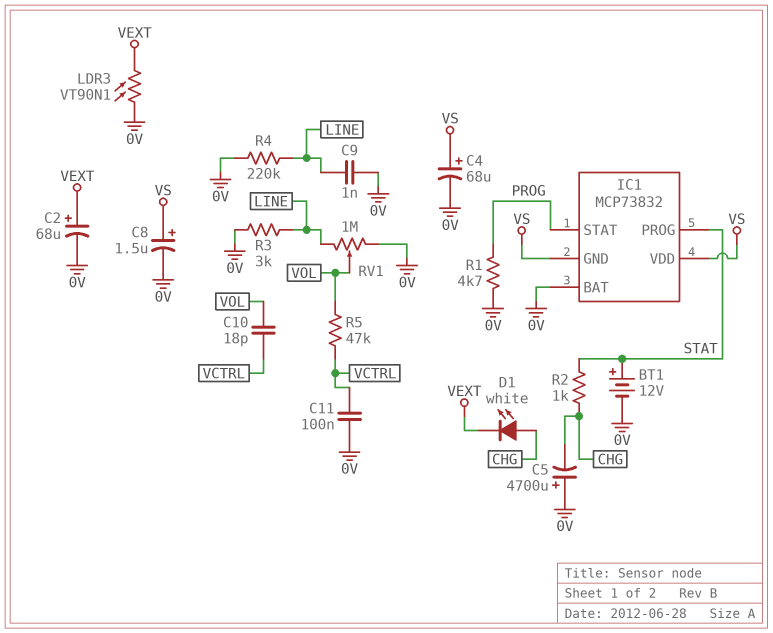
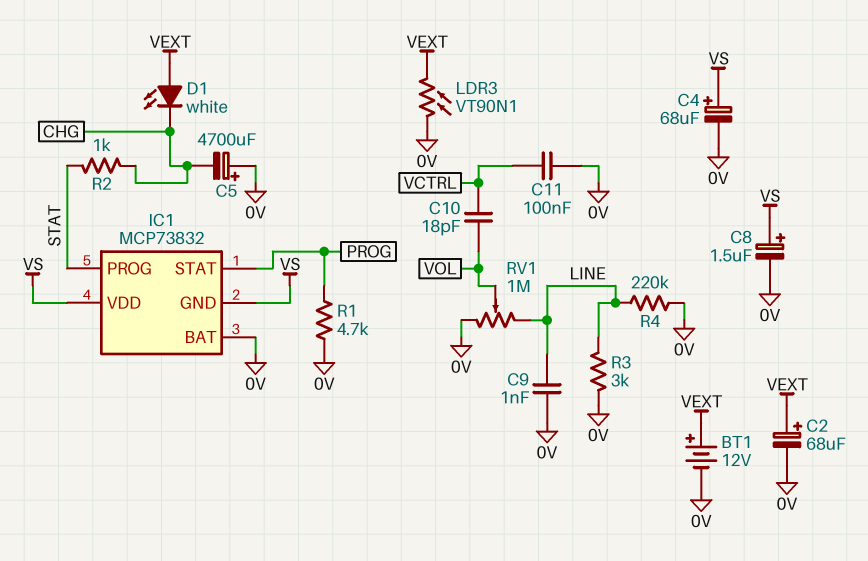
BT1: 12V (plus STAT, minus 0V) -> 12V (plus VEXT, minus 0V)
D1: LED white (A CHG, K VEXT) -> LED white (A VEXT, K CHG)
R5: 47k (VCTRL, VOL) -> none

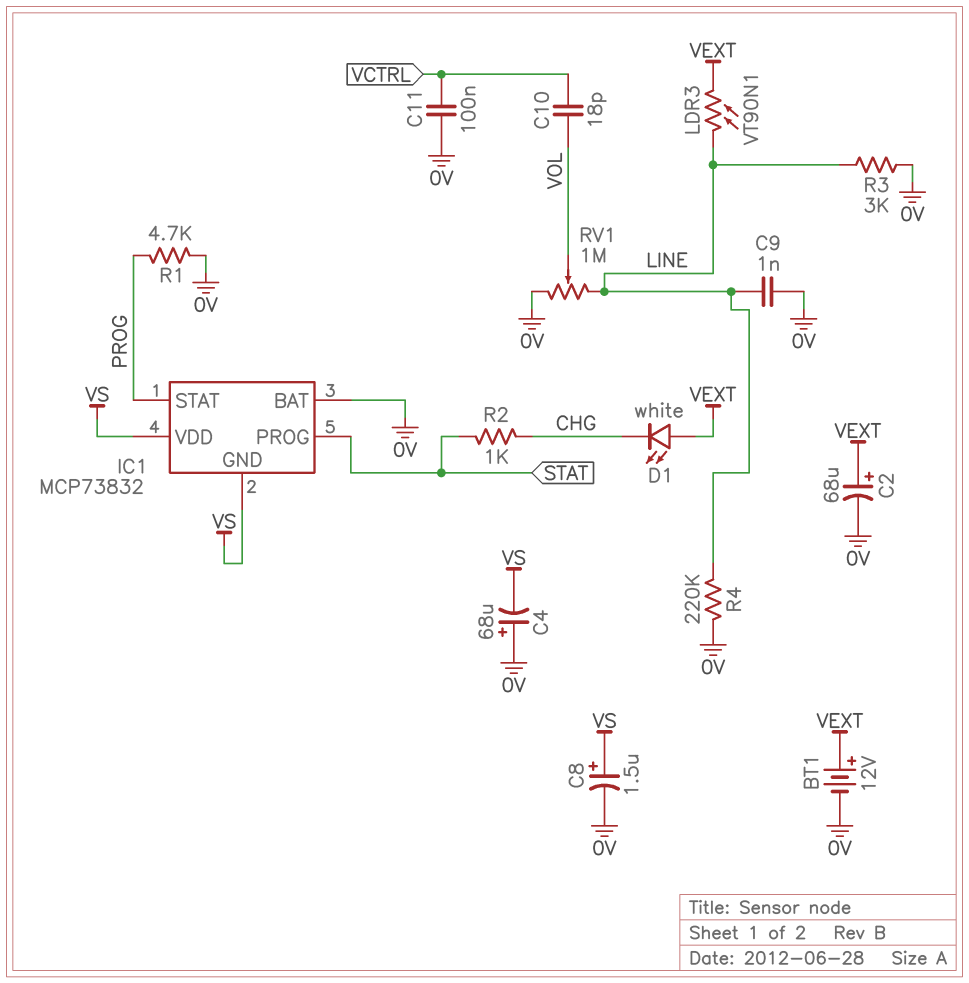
C4: 68uF (plus VS, minus 0V) -> 68uF (plus 0V, minus VS)
C5: 4700uF (plus 0V, minus CHG) -> none
LDR3: VT90N1 (0V, VEXT) -> VT90N1 (LINE, VEXT)

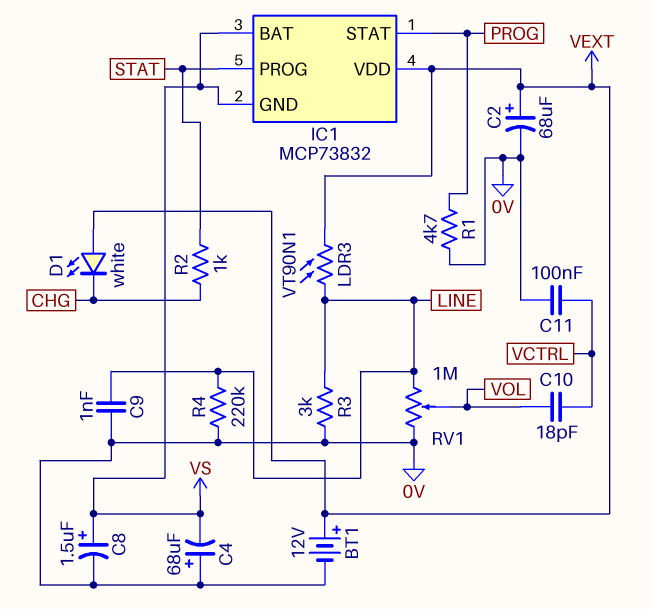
IC1 pin BAT: 0V -> VS
IC1 pin VDD: VS -> VEXT

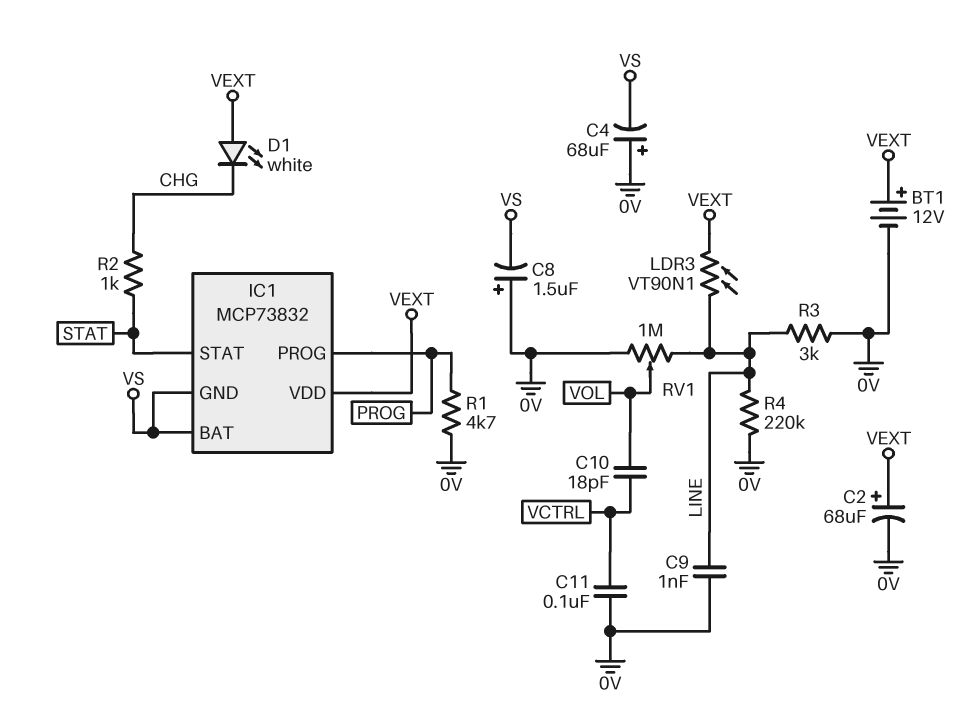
C8: 1.5uF (plus VS, minus 0V) -> 1.5uF (plus 0V, minus VS)
IC1 pin PROG: STAT -> PROG
IC1 pin STAT: PROG -> STAT

